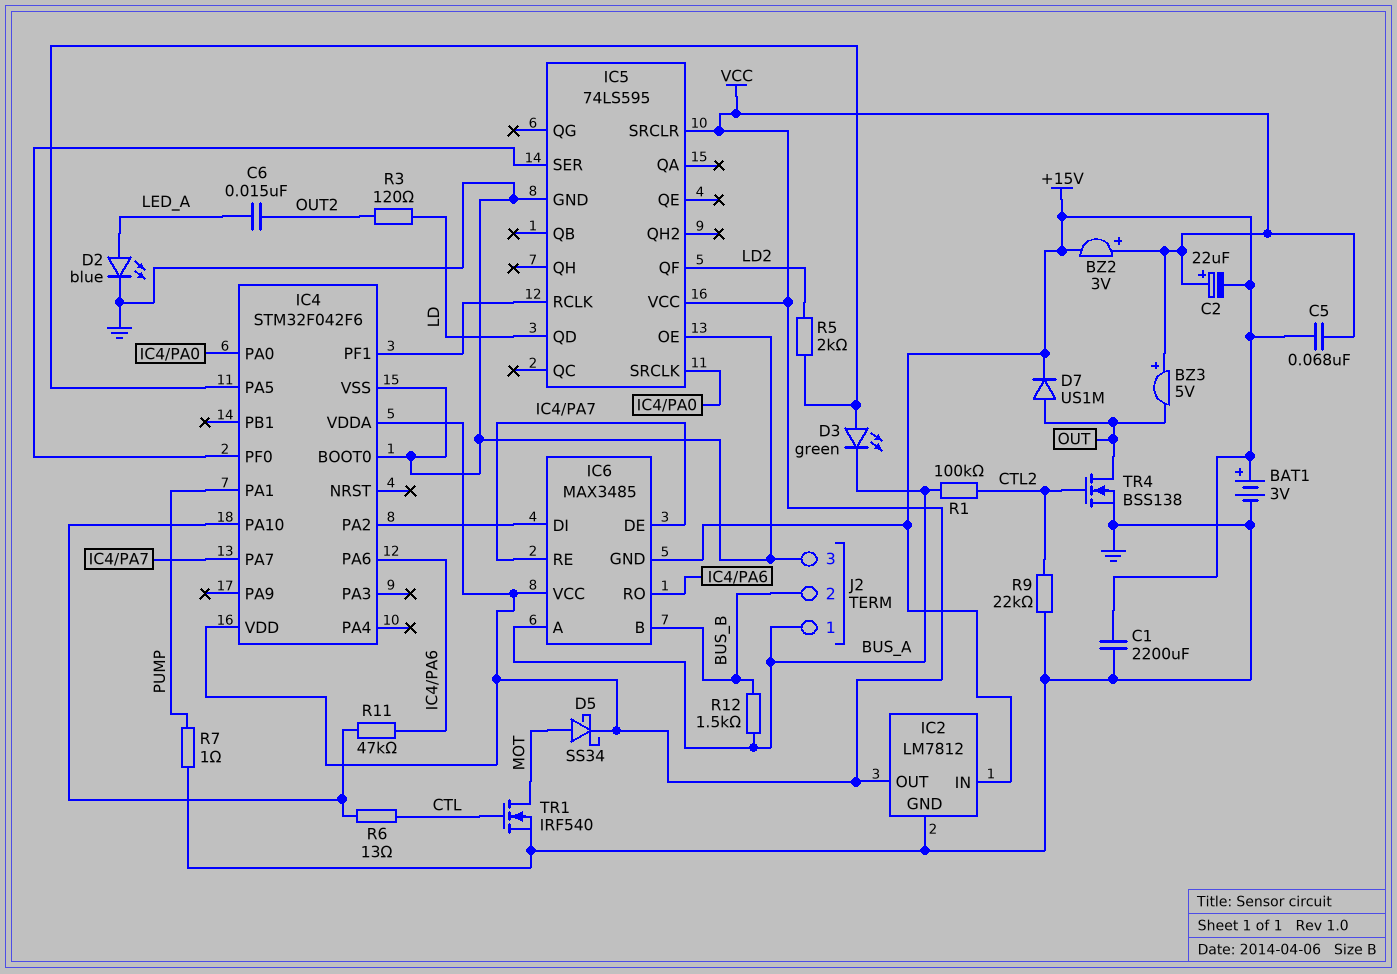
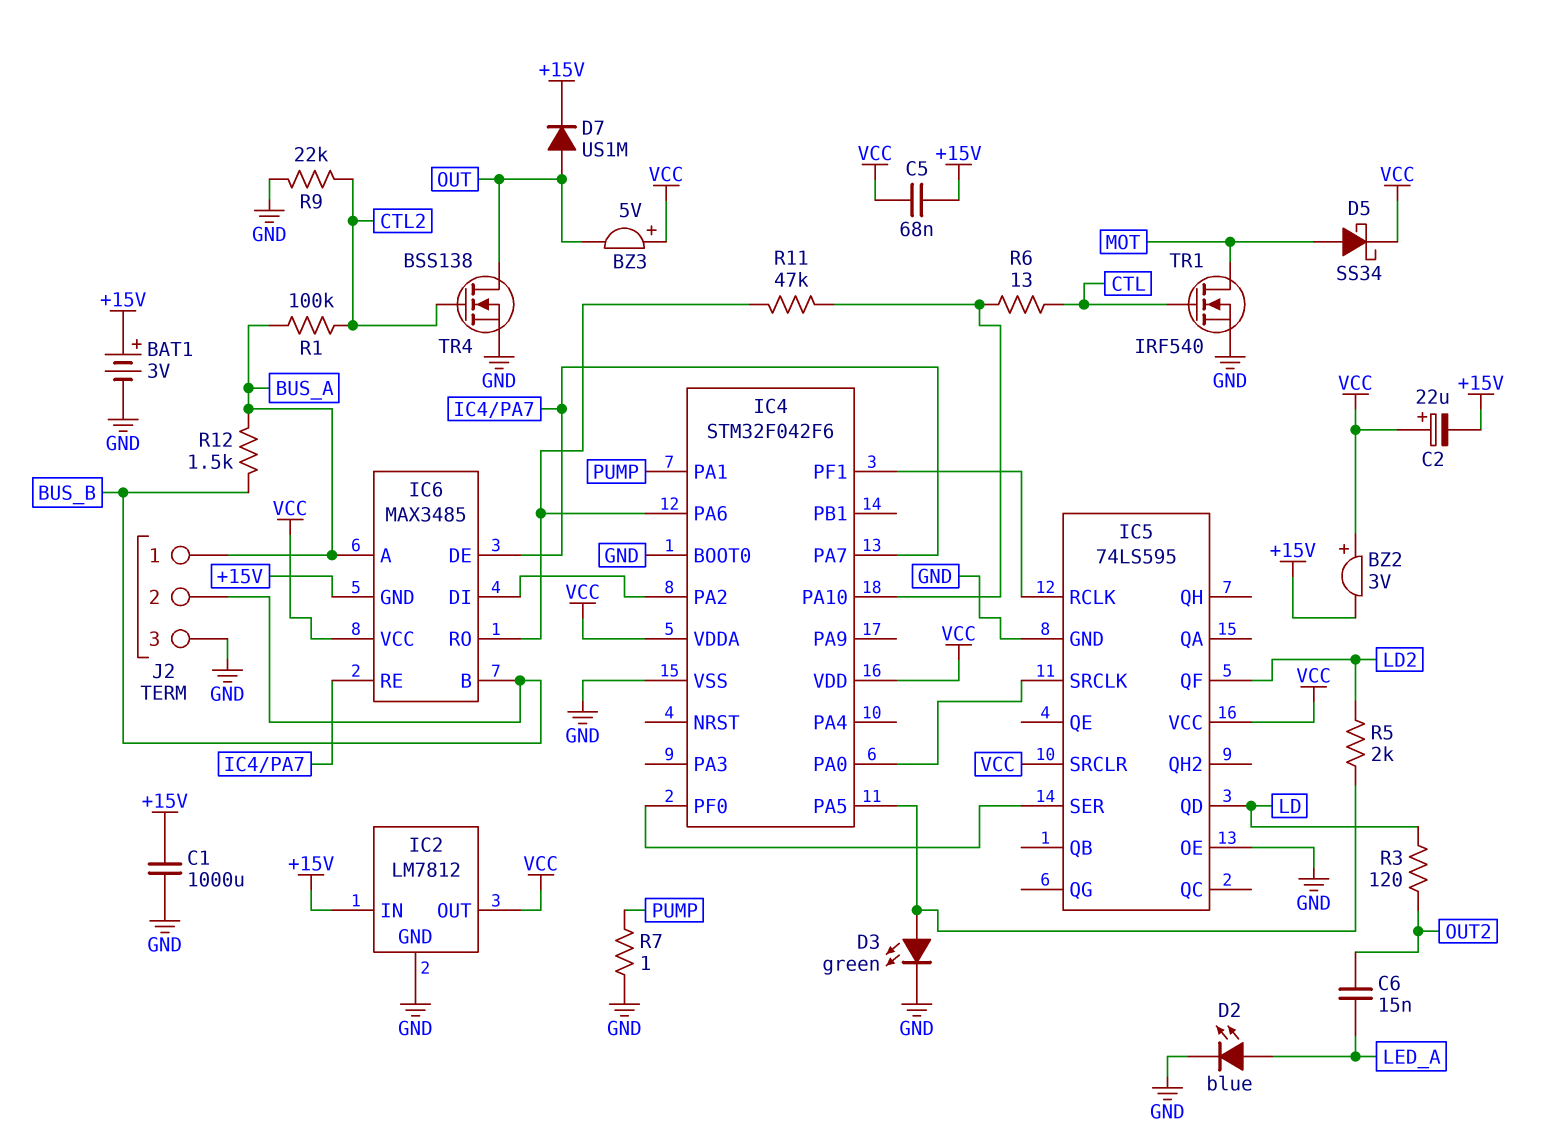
C1: 2200uF (+15V, GND) -> 1000uF (+15V, GND)
D3: LED green (A IC4/PA5, K BUS_A) -> LED green (A IC4/PA5, K GND)

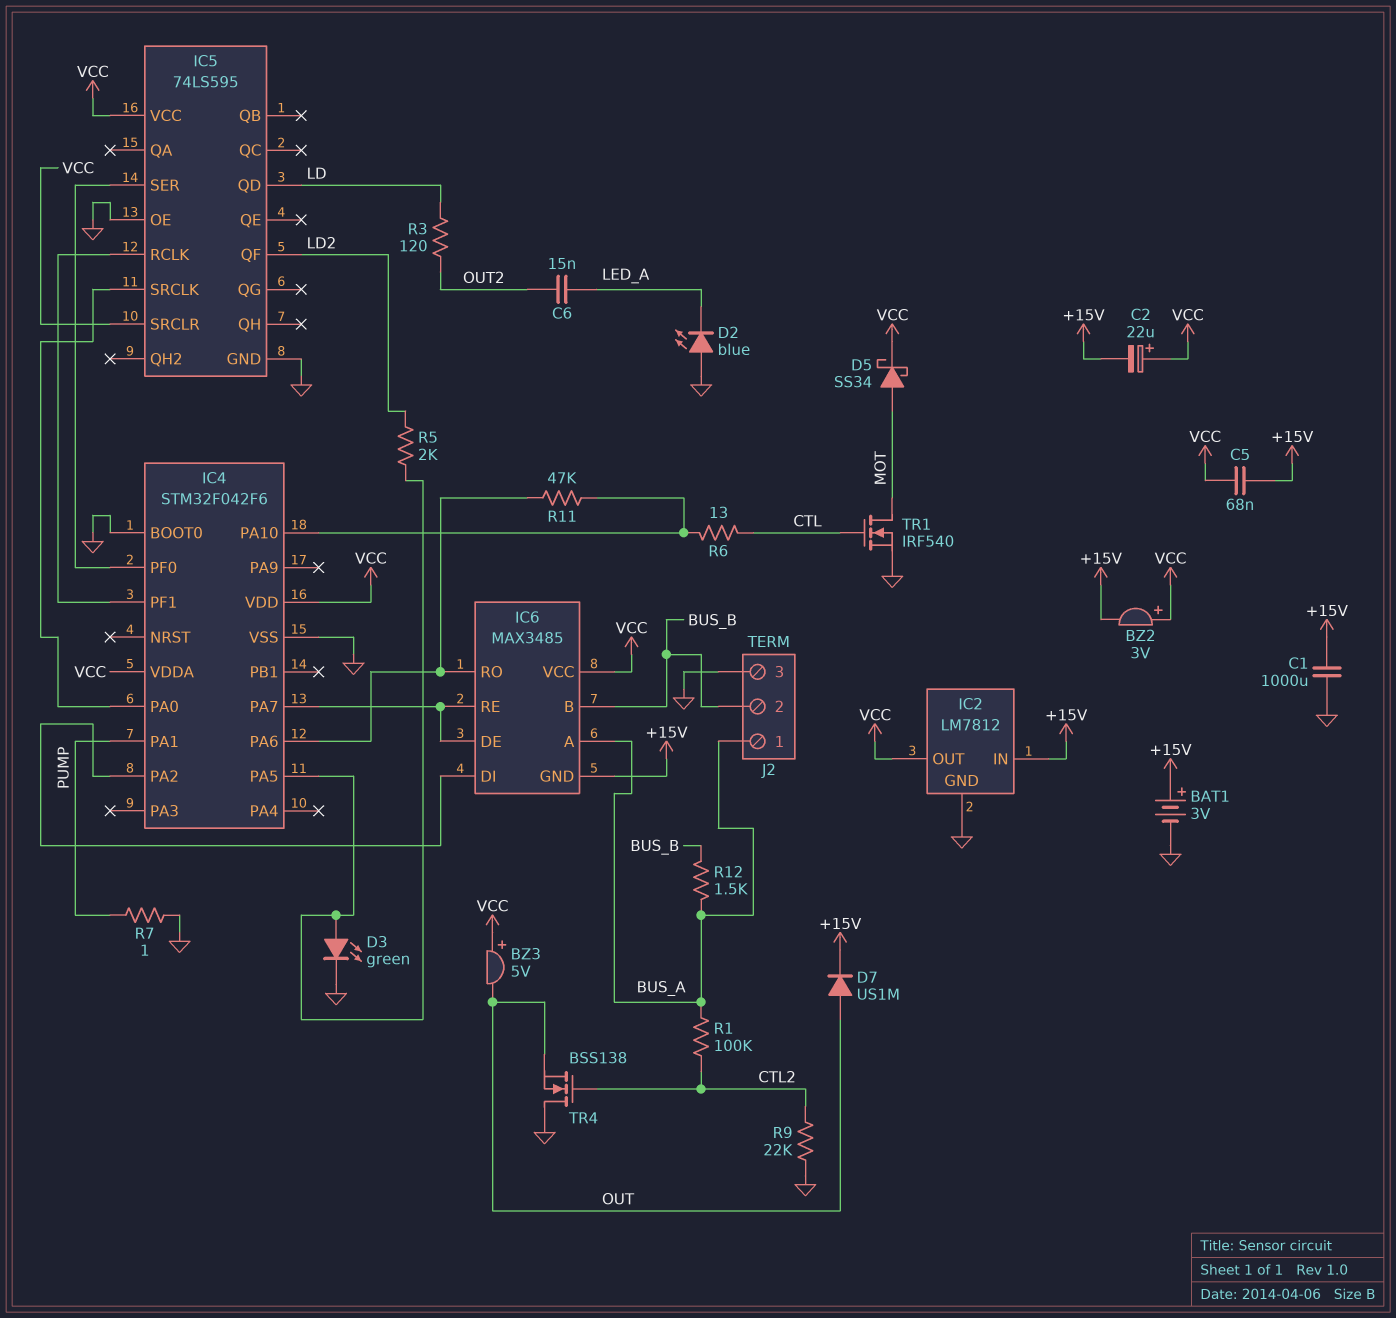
D2: LED blue (A LED_A, K GND) -> LED blue (A GND, K LED_A)
TR4: NMOS BSS138 (G CTL2, D OUT, S GND) -> NMOS BSS138 (G CTL2, D GND, S OUT)

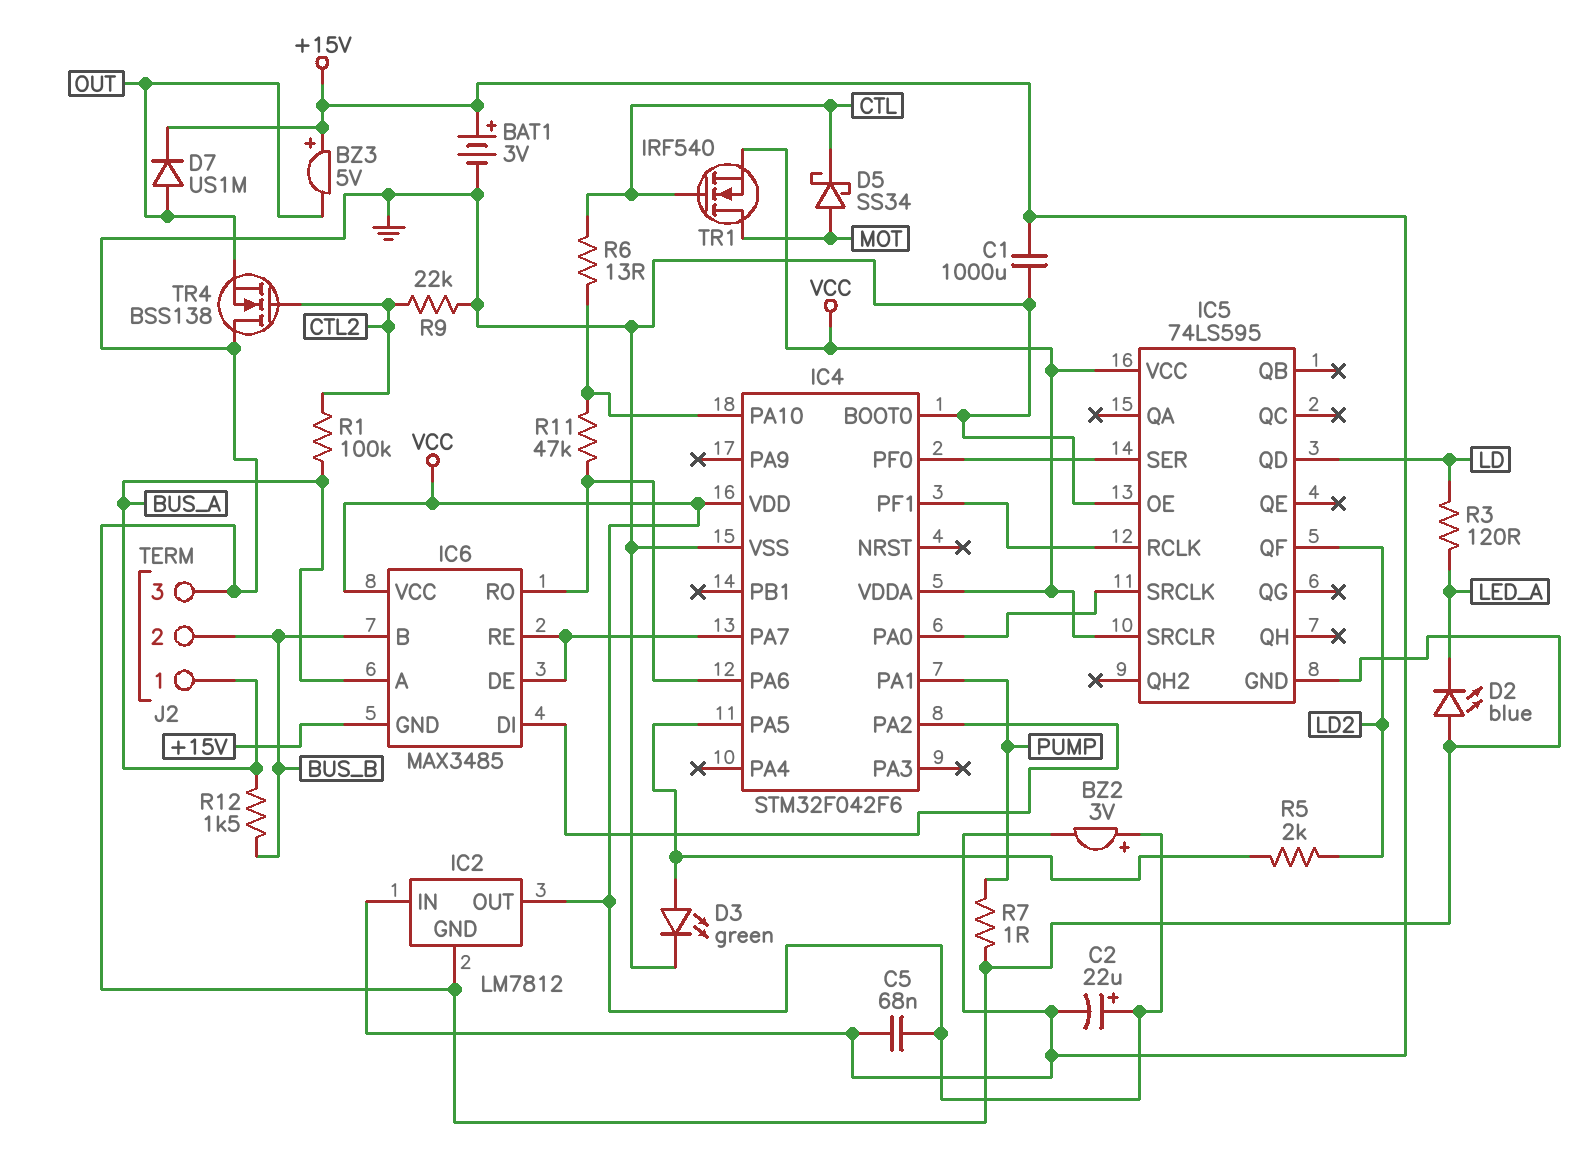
BZ3: buzzer 5V (plus VCC, minus OUT) -> buzzer 5V (plus +15V, minus OUT)
C6: 15nF (LED_A, OUT2) -> none
D5: schottky SS34 (A MOT, K VCC) -> schottky SS34 (A MOT, K CTL)
R3: 120 (LD, OUT2) -> 120 (LD, LED_A)
TR1: NMOS IRF540 (G CTL, D MOT, S GND) -> NMOS IRF540 (G CTL, D MOT, S VCC)

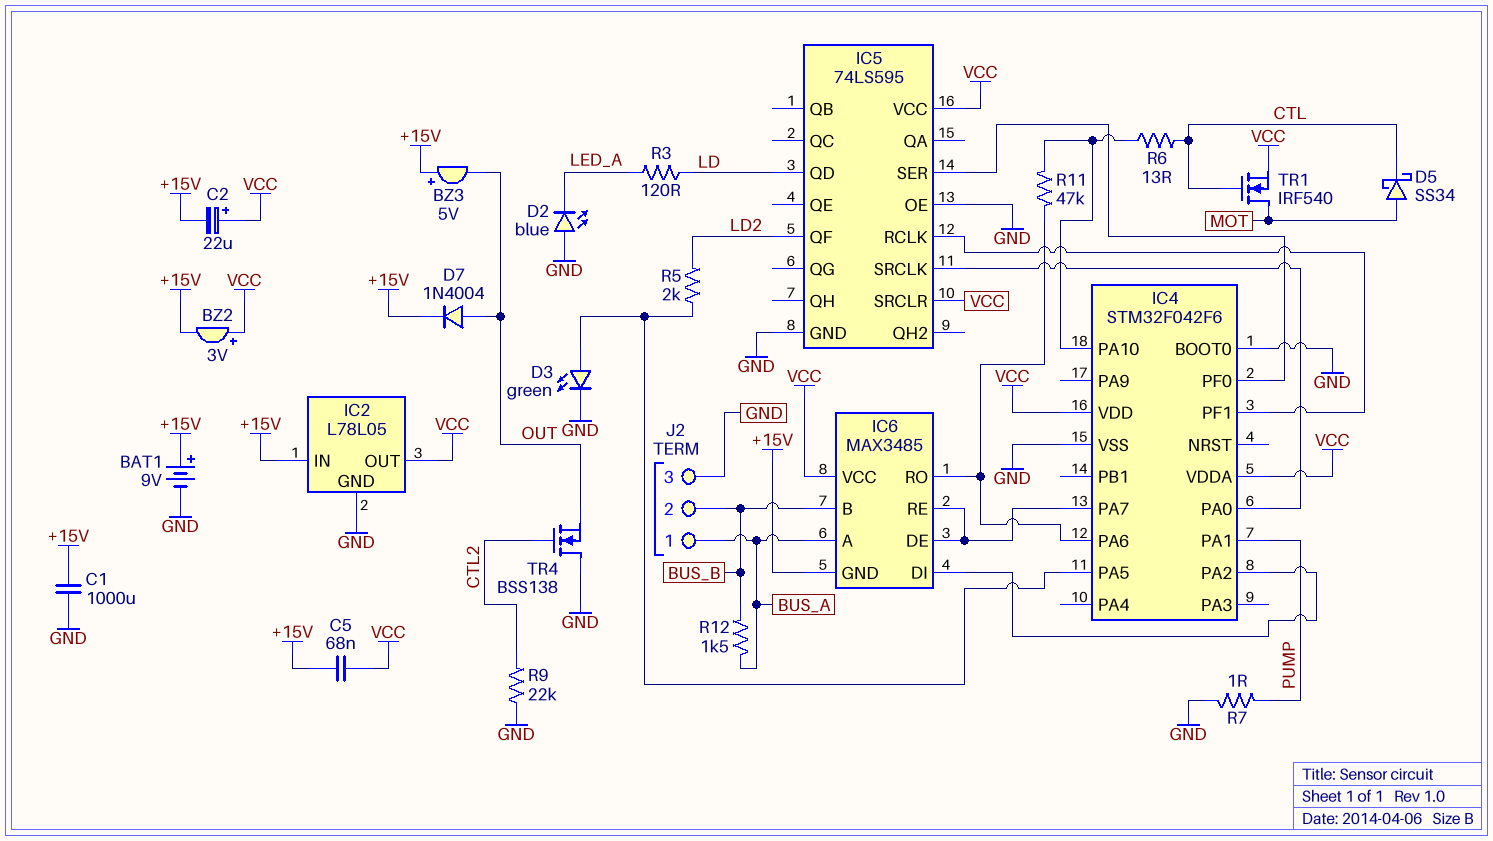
BAT1: 3V (plus +15V, minus GND) -> 9V (plus +15V, minus GND)
D7: diode US1M (A OUT, K +15V) -> diode 1N4004 (A OUT, K +15V)
IC2: LM7812 -> L78L05
R1: 100k (BUS_A, CTL2) -> none

